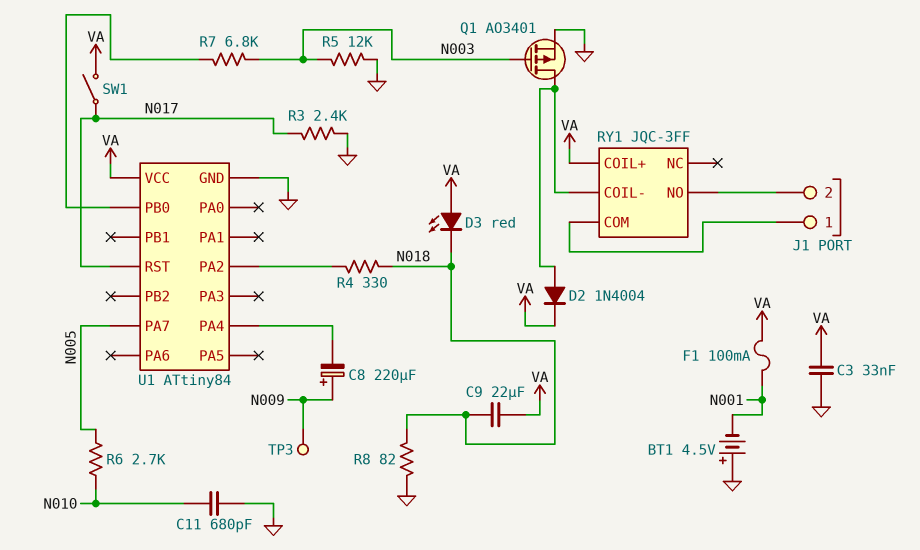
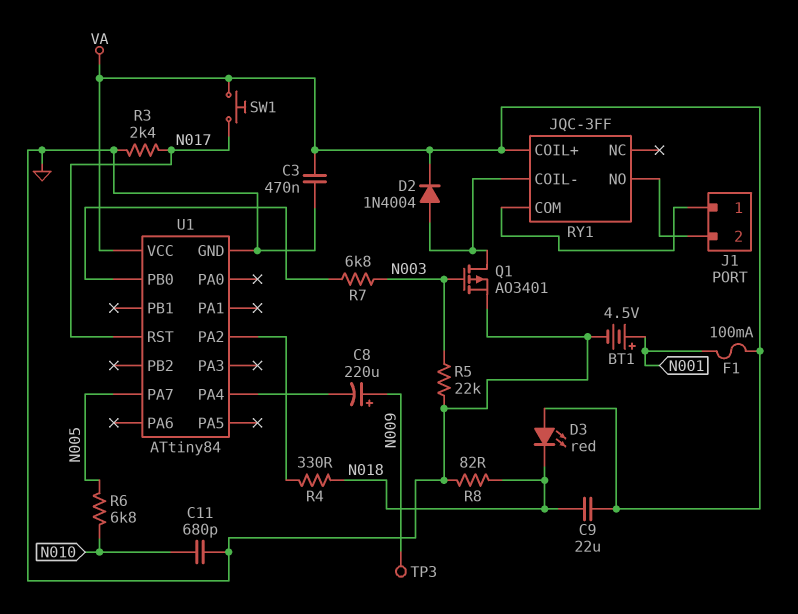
BT1: 4.5V (plus GND, minus N001) -> 4.5V (plus N001, minus GND)
C3: 33nF (GND, VA) -> 470nF (GND, VA)
R5: 12k (GND, N003) -> 22k (GND, N003)
R6: 2.7k (N005, N010) -> 6.8k (N005, N010)
SW1: switch (N017, VA) -> button (N017, VA)

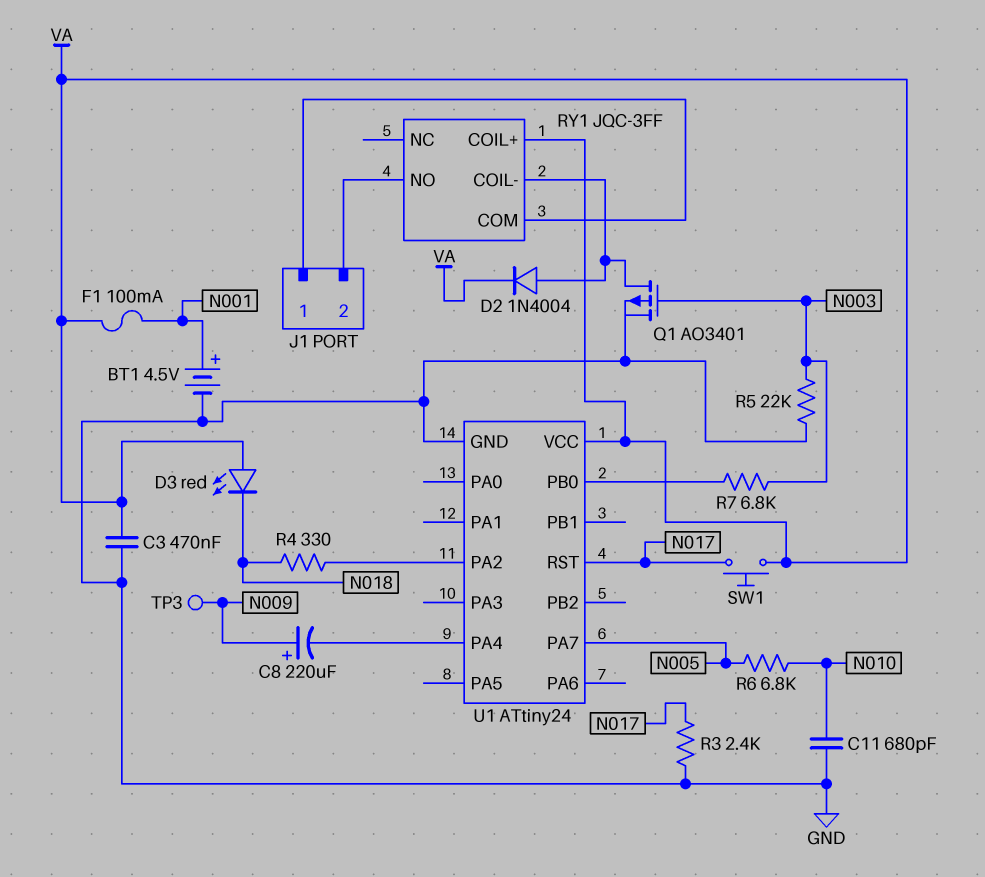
C9: 22uF (N018, VA) -> none
R8: 82 (GND, N018) -> none
U1: ATtiny84 -> ATtiny24

